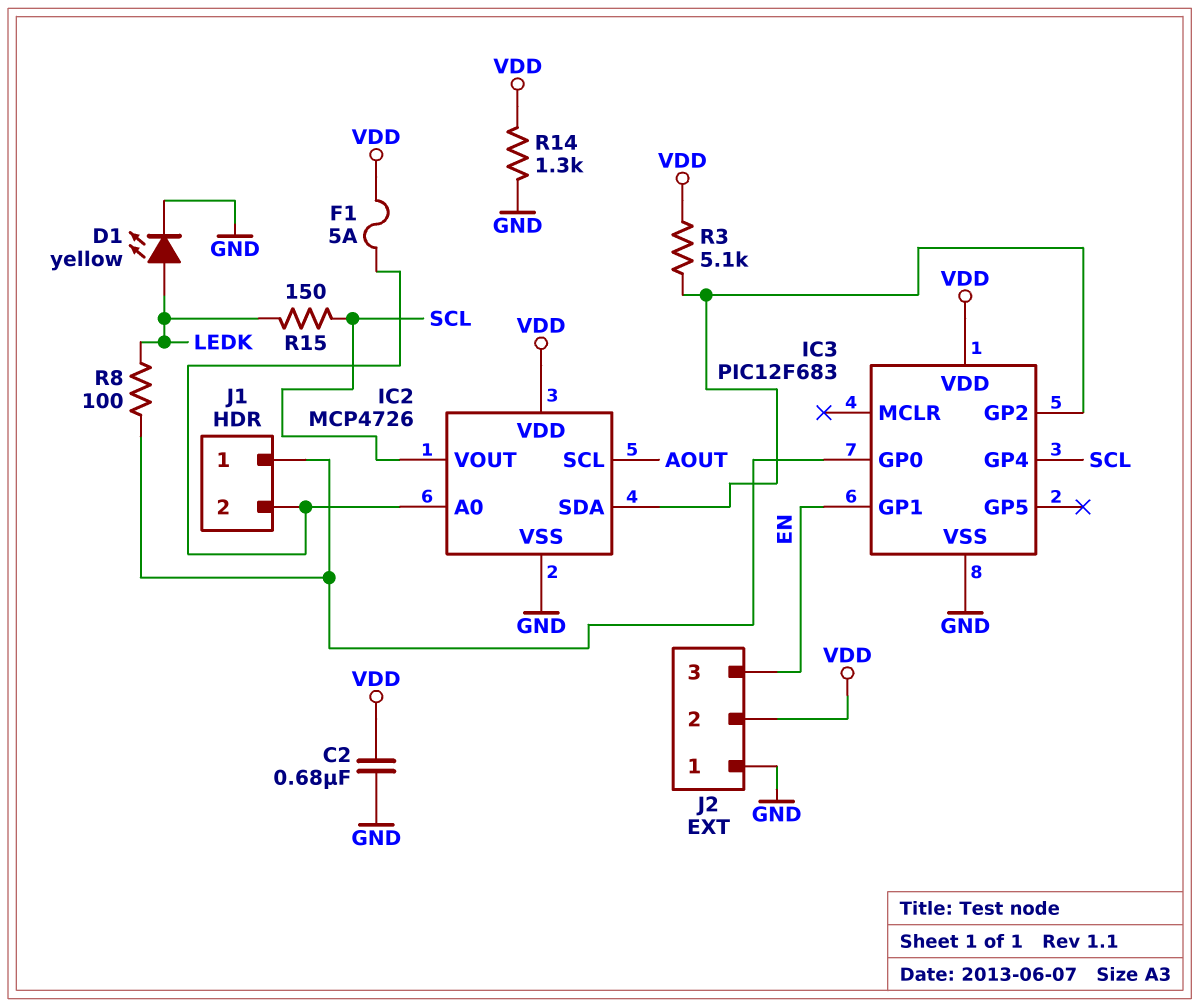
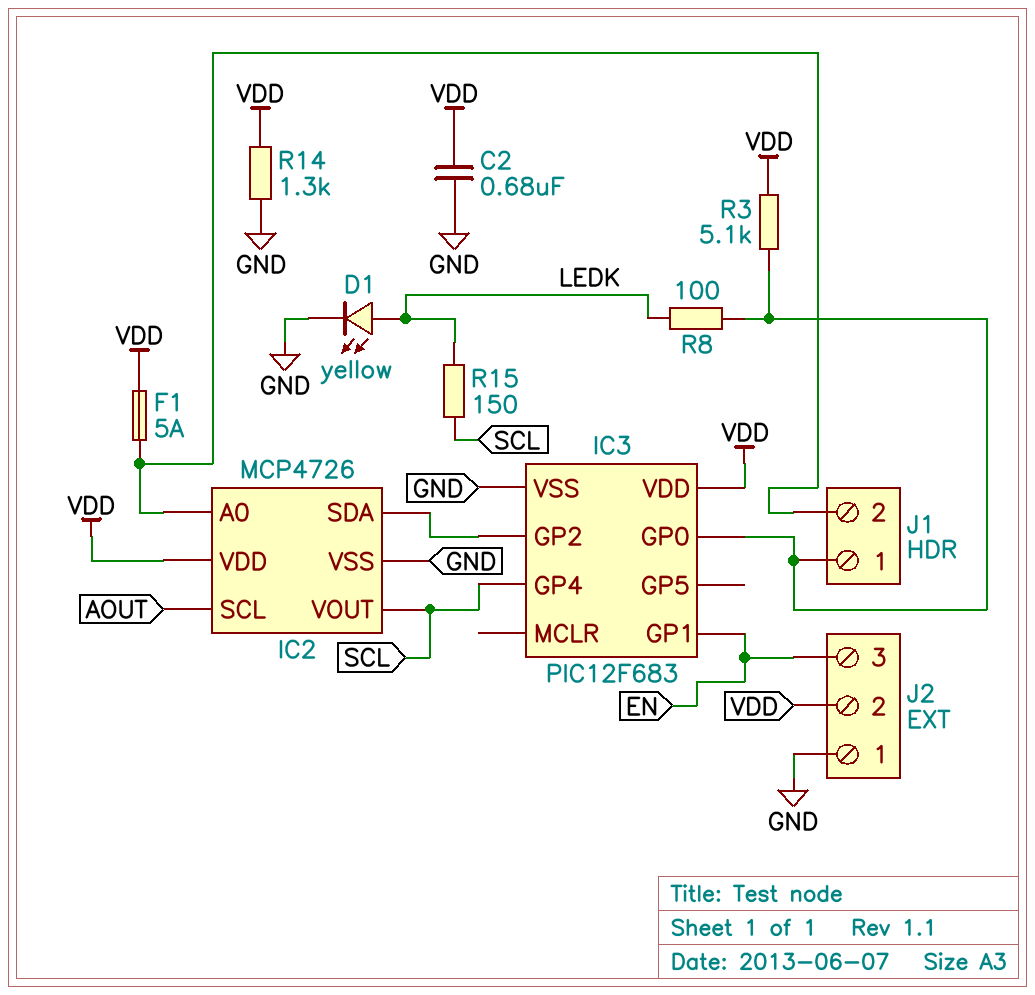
R3: 5.1k (IC2/SDA, VDD) -> 5.1k (IC3/GP0, VDD)

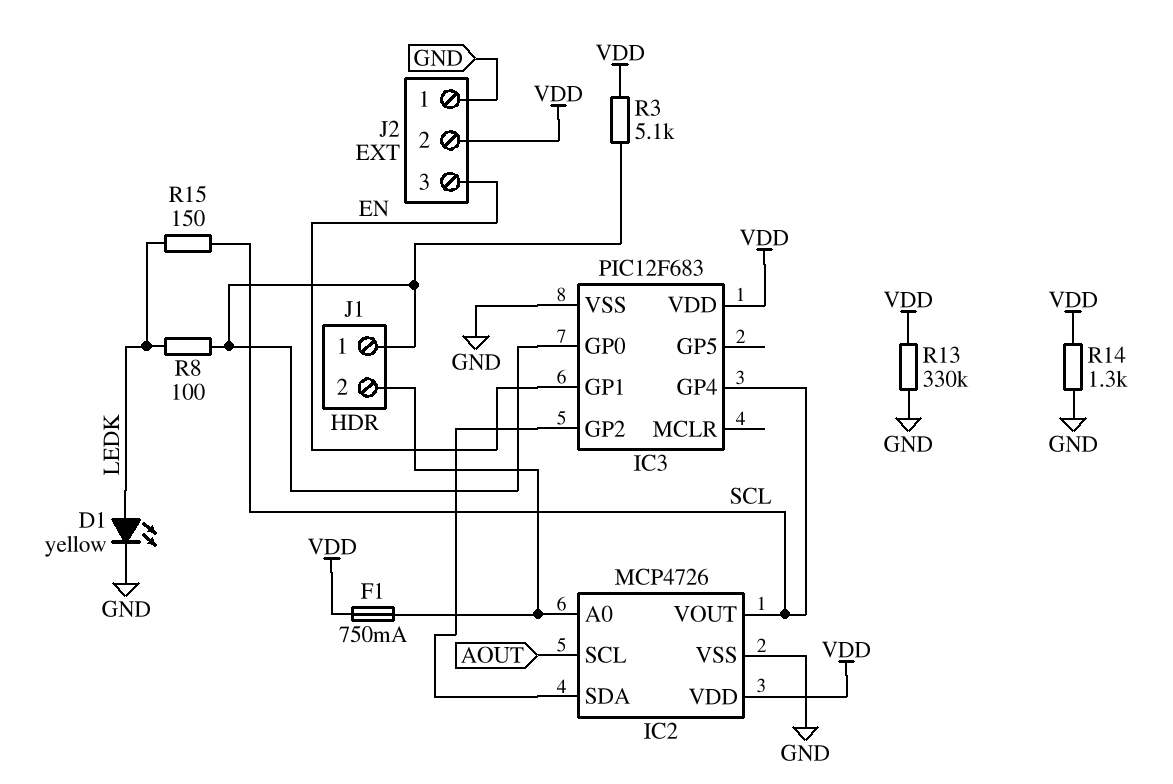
C2: 680nF (GND, VDD) -> none
F1: 5A (IC2/A0, VDD) -> 750mA (IC2/A0, VDD)
R13: none -> 330k (GND, VDD)

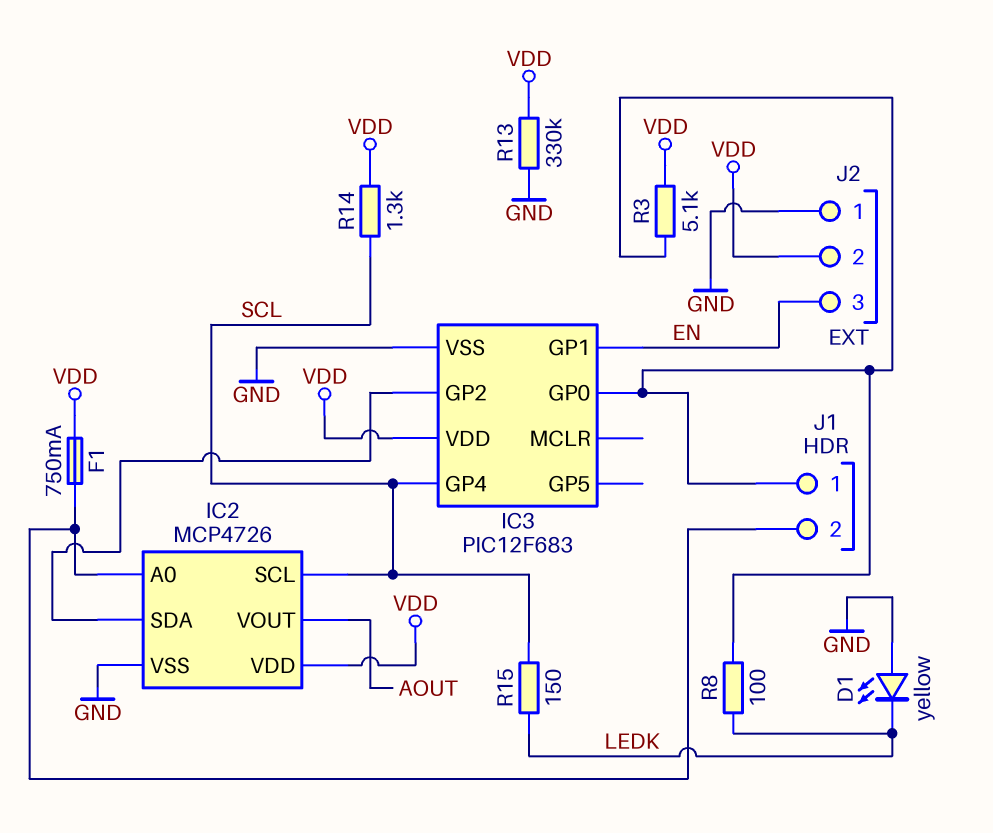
D1: LED yellow (A LEDK, K GND) -> LED yellow (A GND, K LEDK)
IC2 pin SCL: AOUT -> SCL
IC2 pin VOUT: SCL -> AOUT
R14: 1.3k (GND, VDD) -> 1.3k (SCL, VDD)

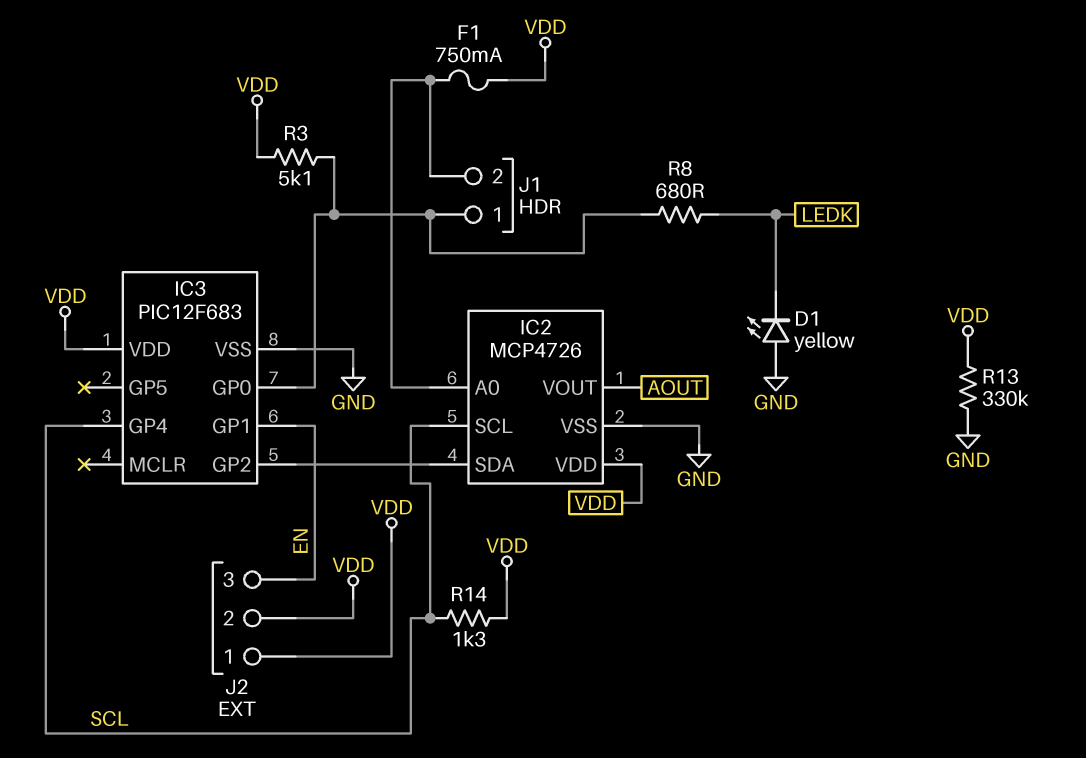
J2 pin 1: GND -> VDD
R8: 100 (IC3/GP0, LEDK) -> 680 (IC3/GP0, LEDK)
R15: 150 (LEDK, SCL) -> none

